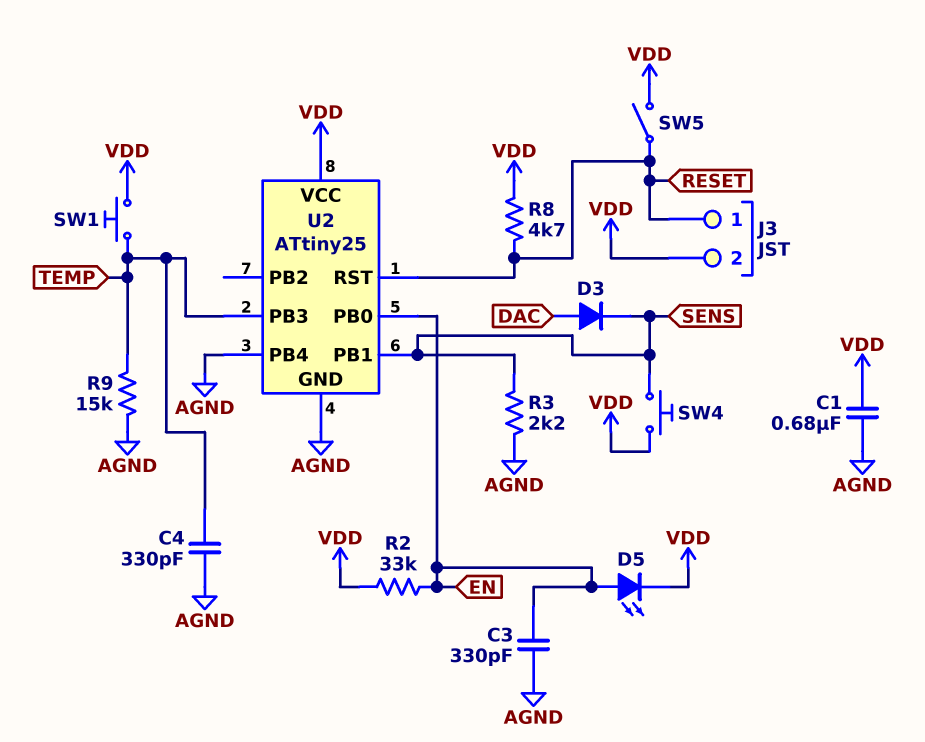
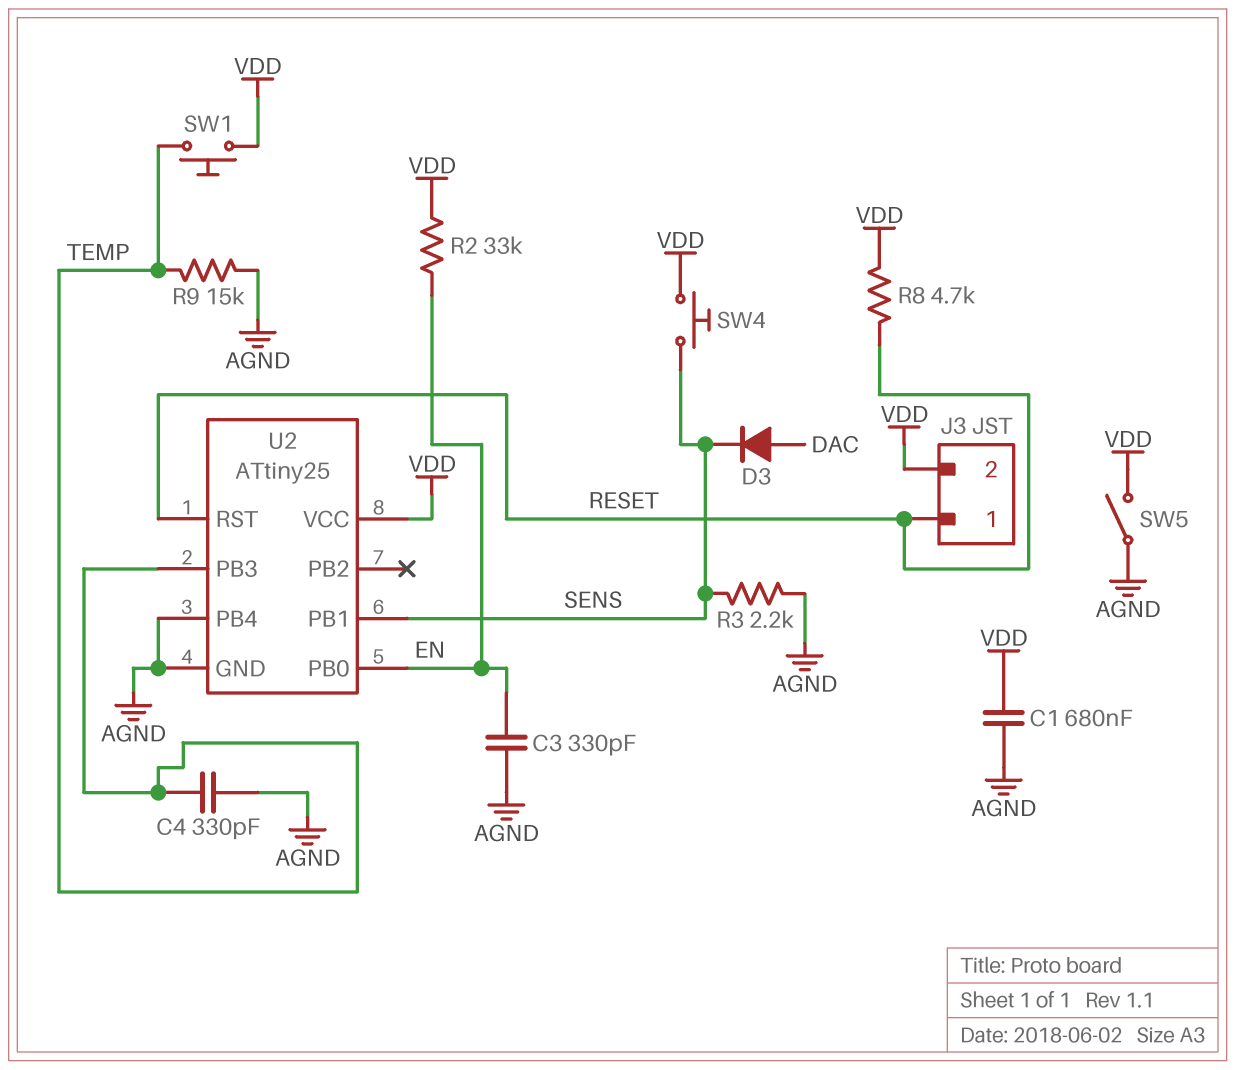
D5: LED (A EN, K VDD) -> none
SW5: switch (RESET, VDD) -> switch (AGND, VDD)

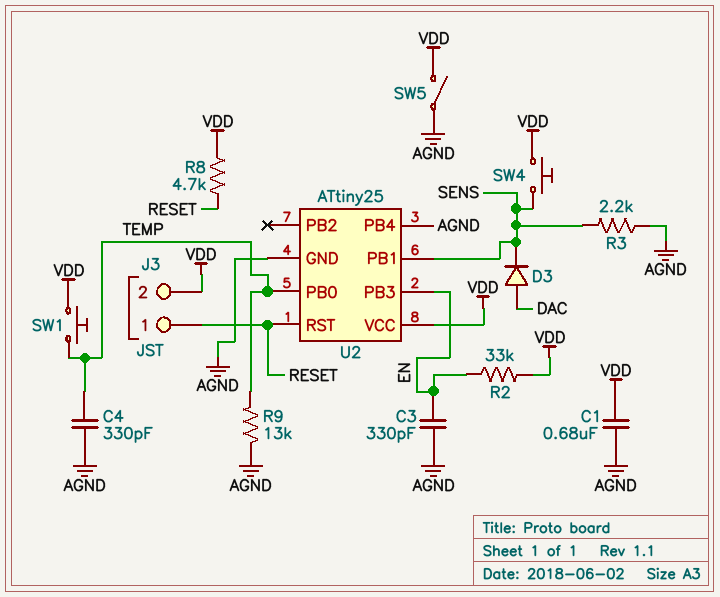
R9: 15k (AGND, TEMP) -> 13k (AGND, TEMP)
U2 pin PB0: EN -> TEMP
U2 pin PB3: TEMP -> EN

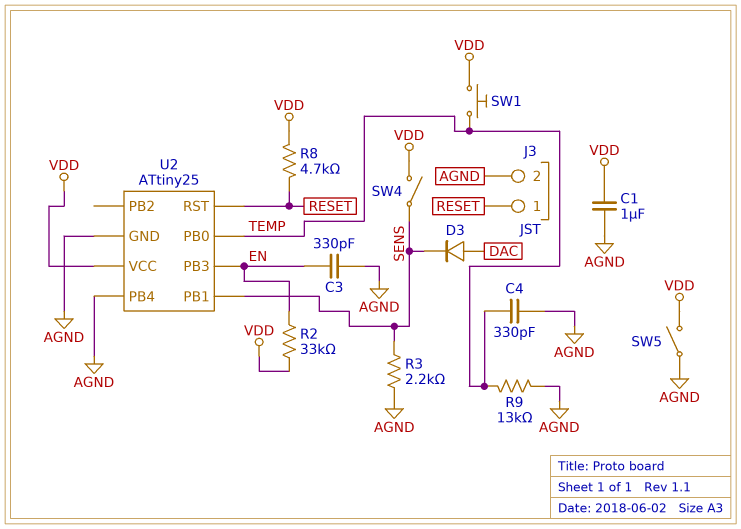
C1: 680nF (AGND, VDD) -> 1uF (AGND, VDD)
J3 pin 2: VDD -> AGND
SW4: button (SENS, VDD) -> switch (SENS, VDD)

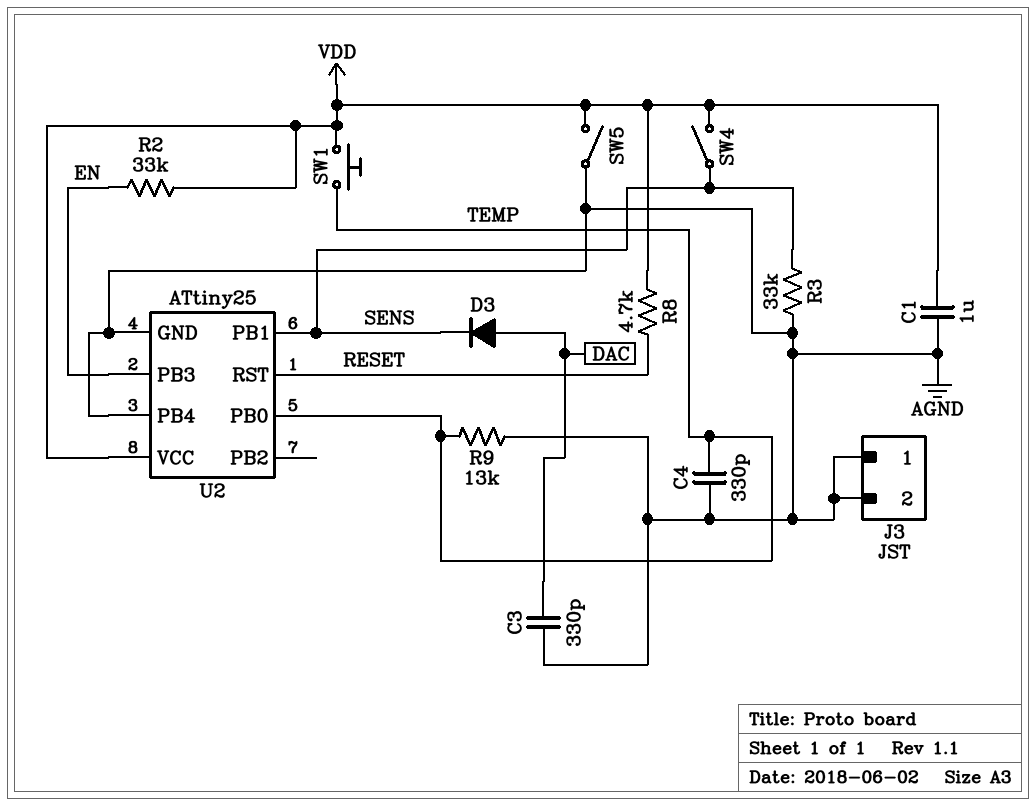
C3: 330pF (AGND, EN) -> 330pF (AGND, DAC)
J3 pin 1: RESET -> AGND
R3: 2.2k (AGND, SENS) -> 33k (AGND, SENS)

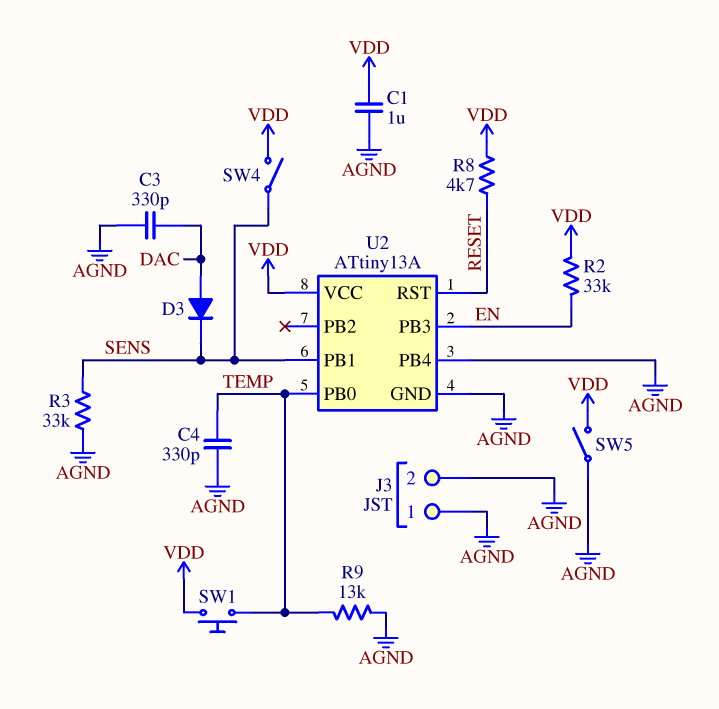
U2: ATtiny25 -> ATtiny13A

